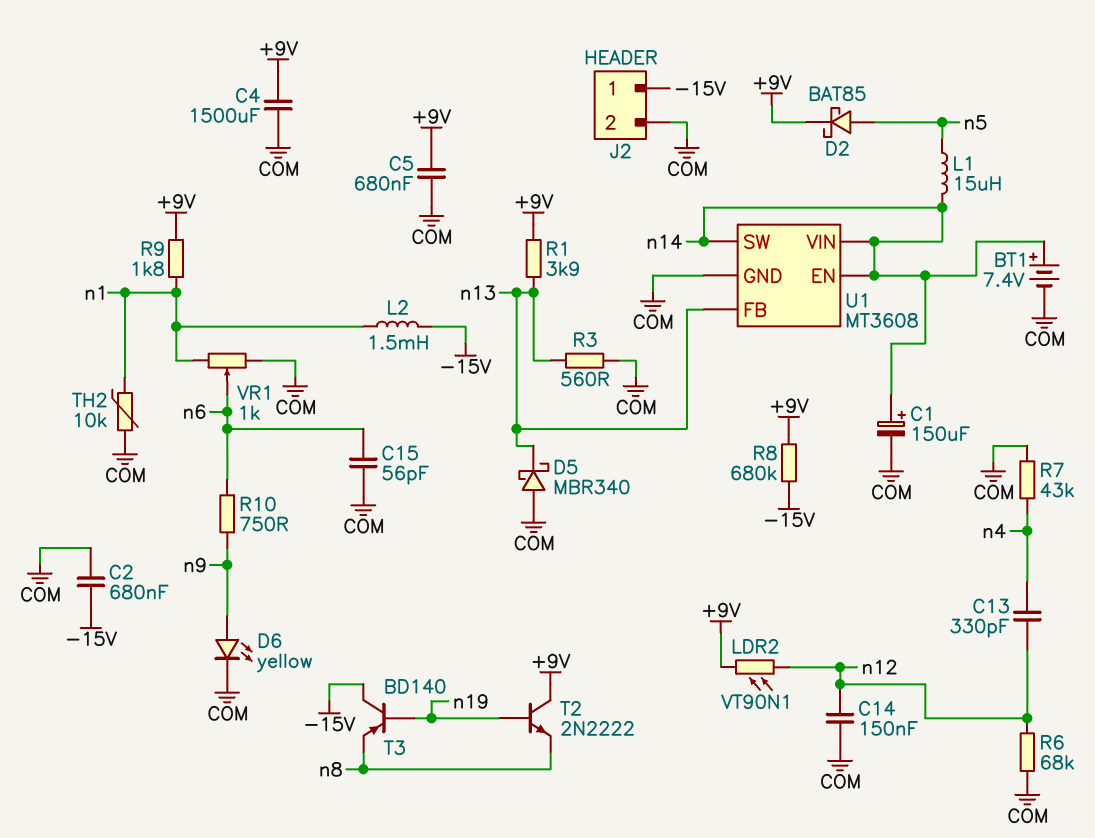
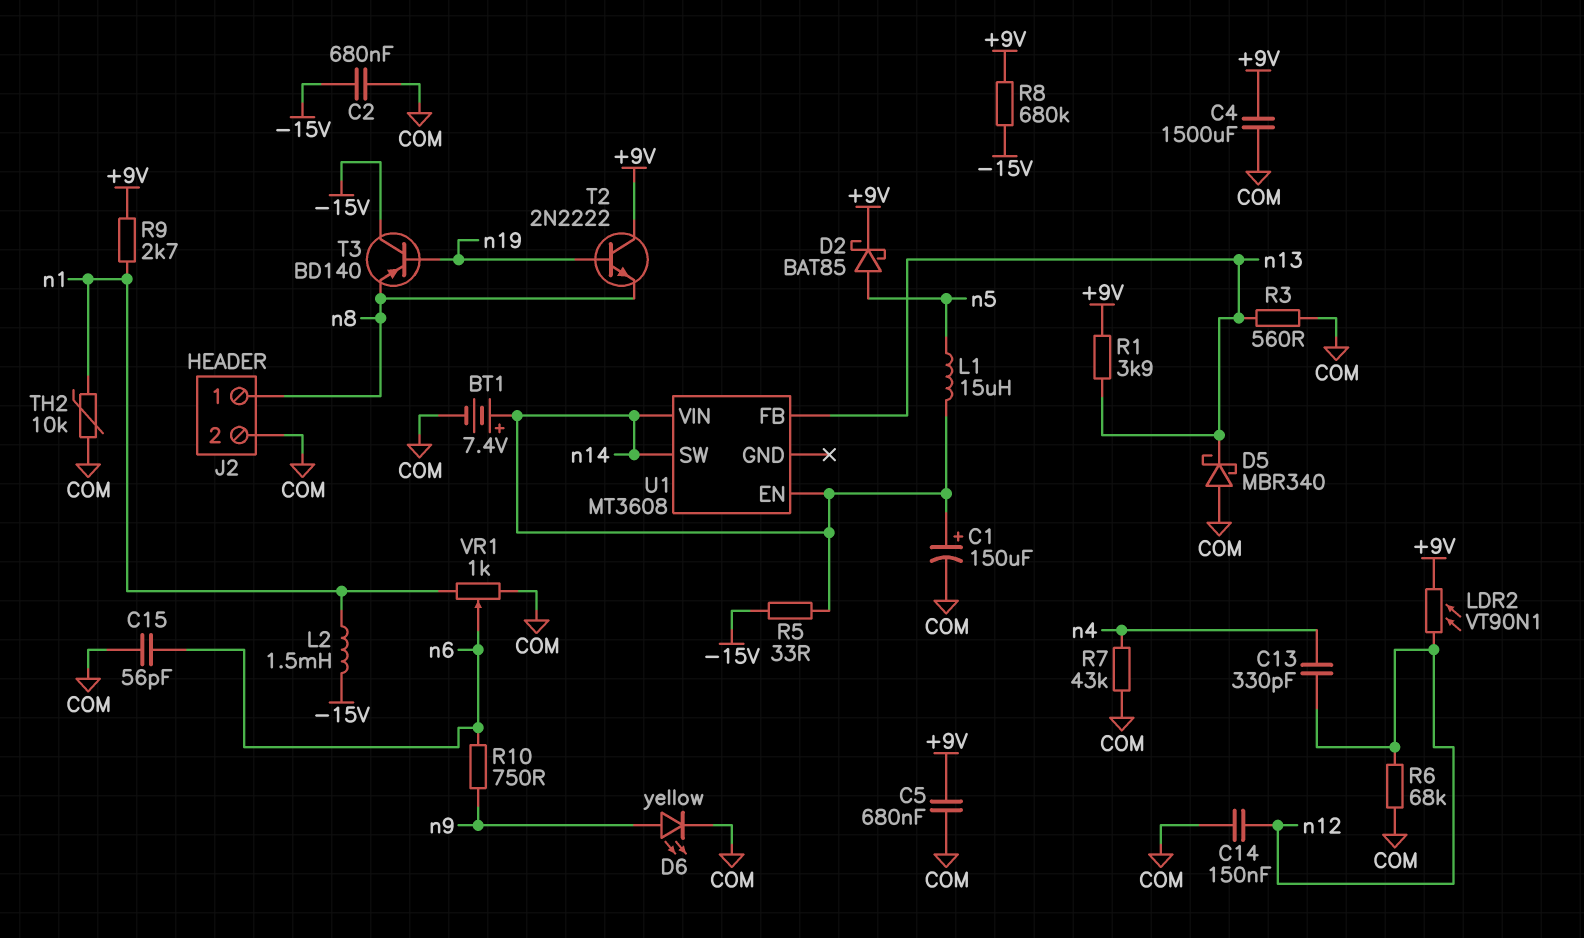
J2 pin 1: -15V -> n8
R5: none -> 33 (-15V, n14)
R9: 1.8k (+9V, n1) -> 2.7k (+9V, n1)
U1 pin GND: COM -> none

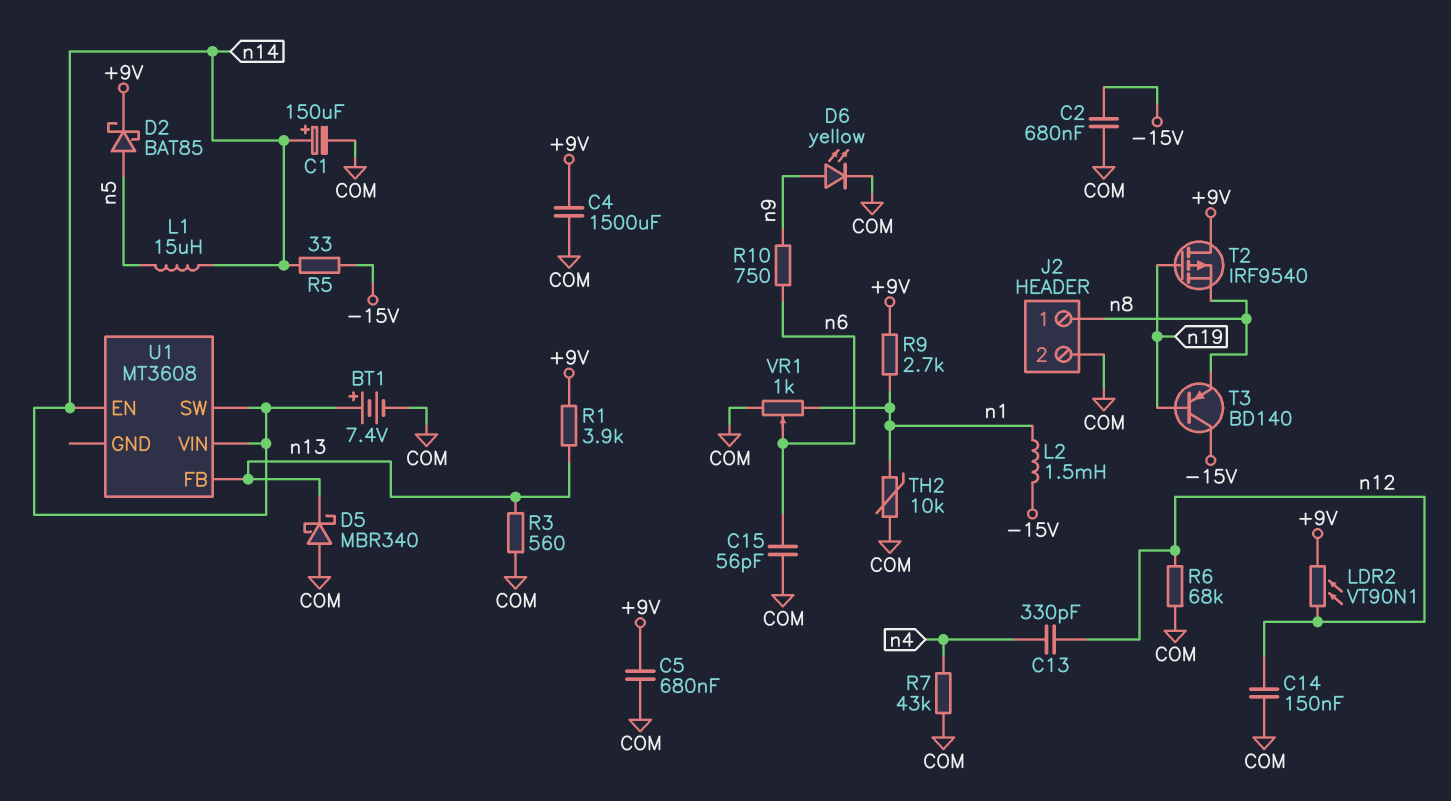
R8: 680k (+9V, -15V) -> none
T2: NPN 2N2222 (B n19, C +9V, E n8) -> PMOS IRF9540 (G n19, D +9V, S n8)

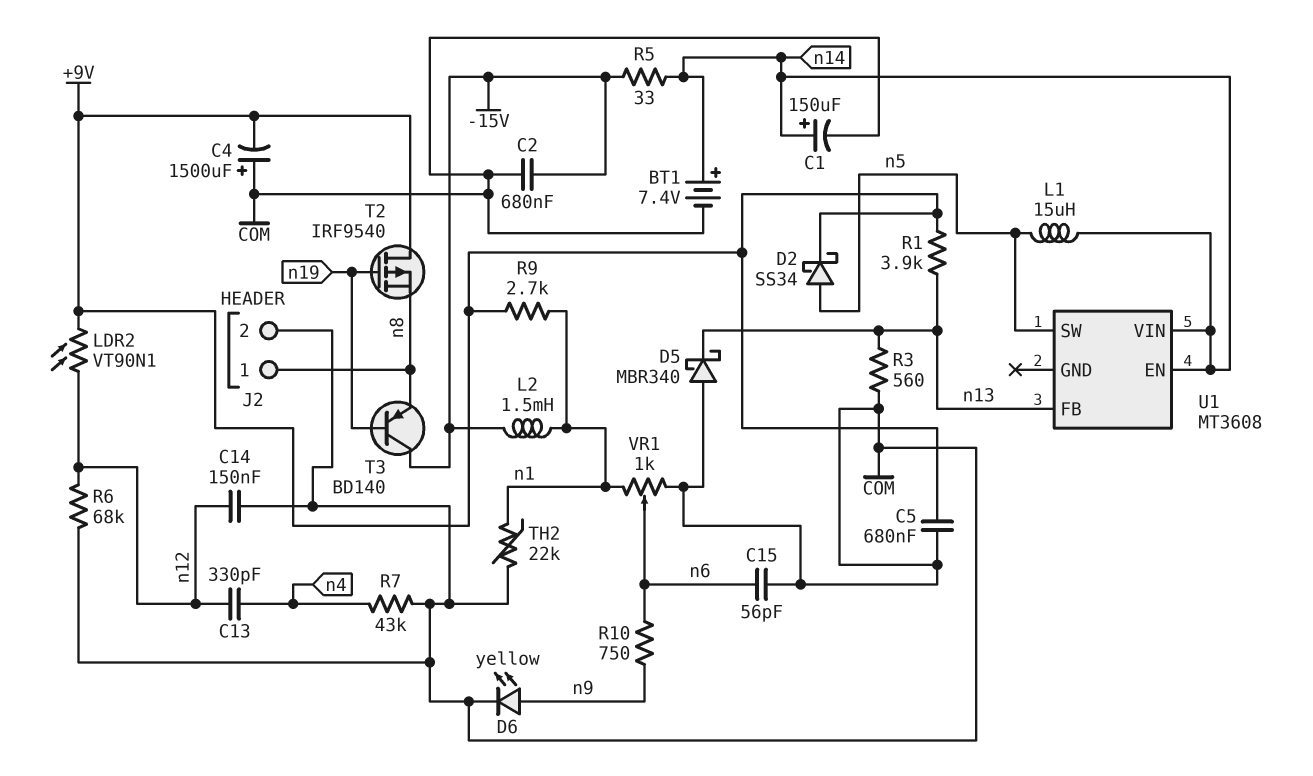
C4: 1500uF (+9V, COM) -> 1500uF (plus COM, minus +9V)
D2: schottky BAT85 (A n5, K +9V) -> schottky SS34 (A n5, K +9V)
TH2: 10k (COM, n1) -> 22k (COM, n1)
U1 pin SW: n14 -> n5

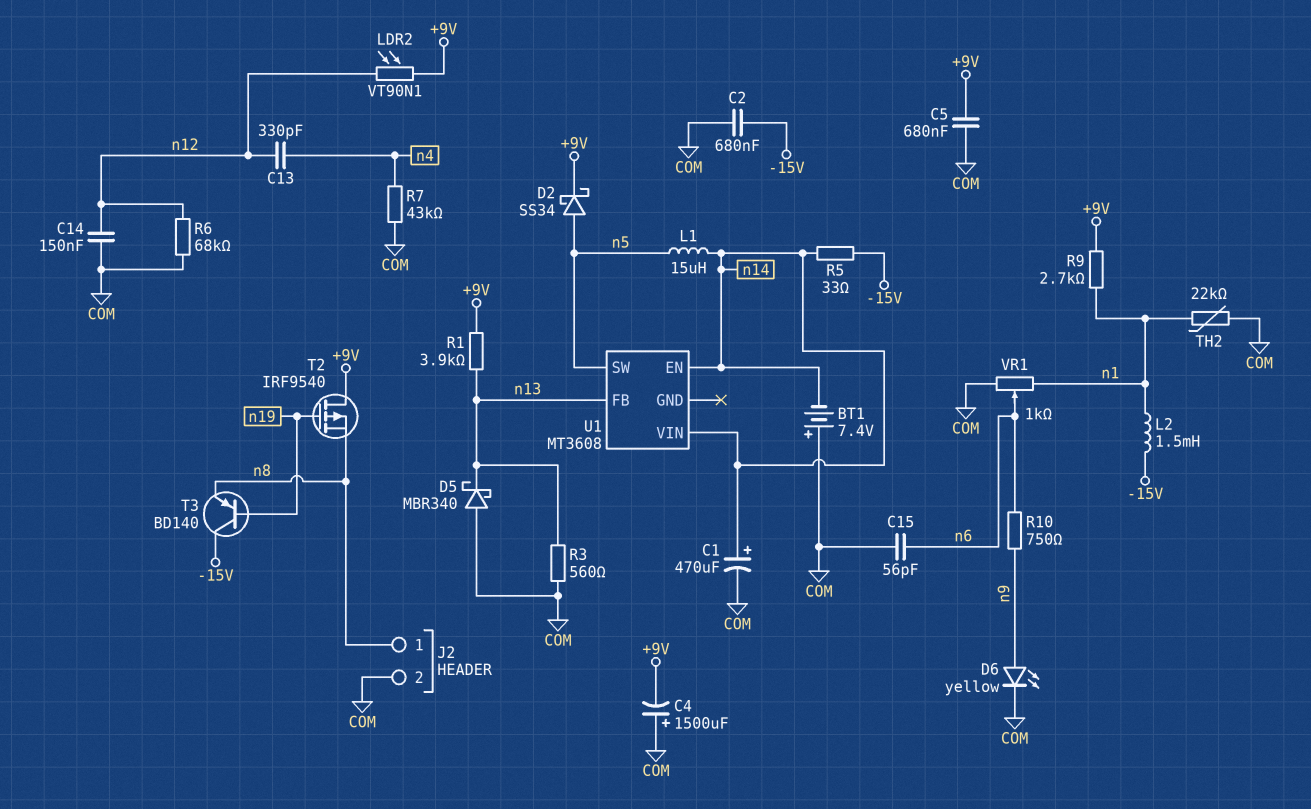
BT1: 7.4V (plus n14, minus COM) -> 7.4V (plus COM, minus n14)
C1: 150uF (plus n14, minus COM) -> 470uF (plus n14, minus COM)

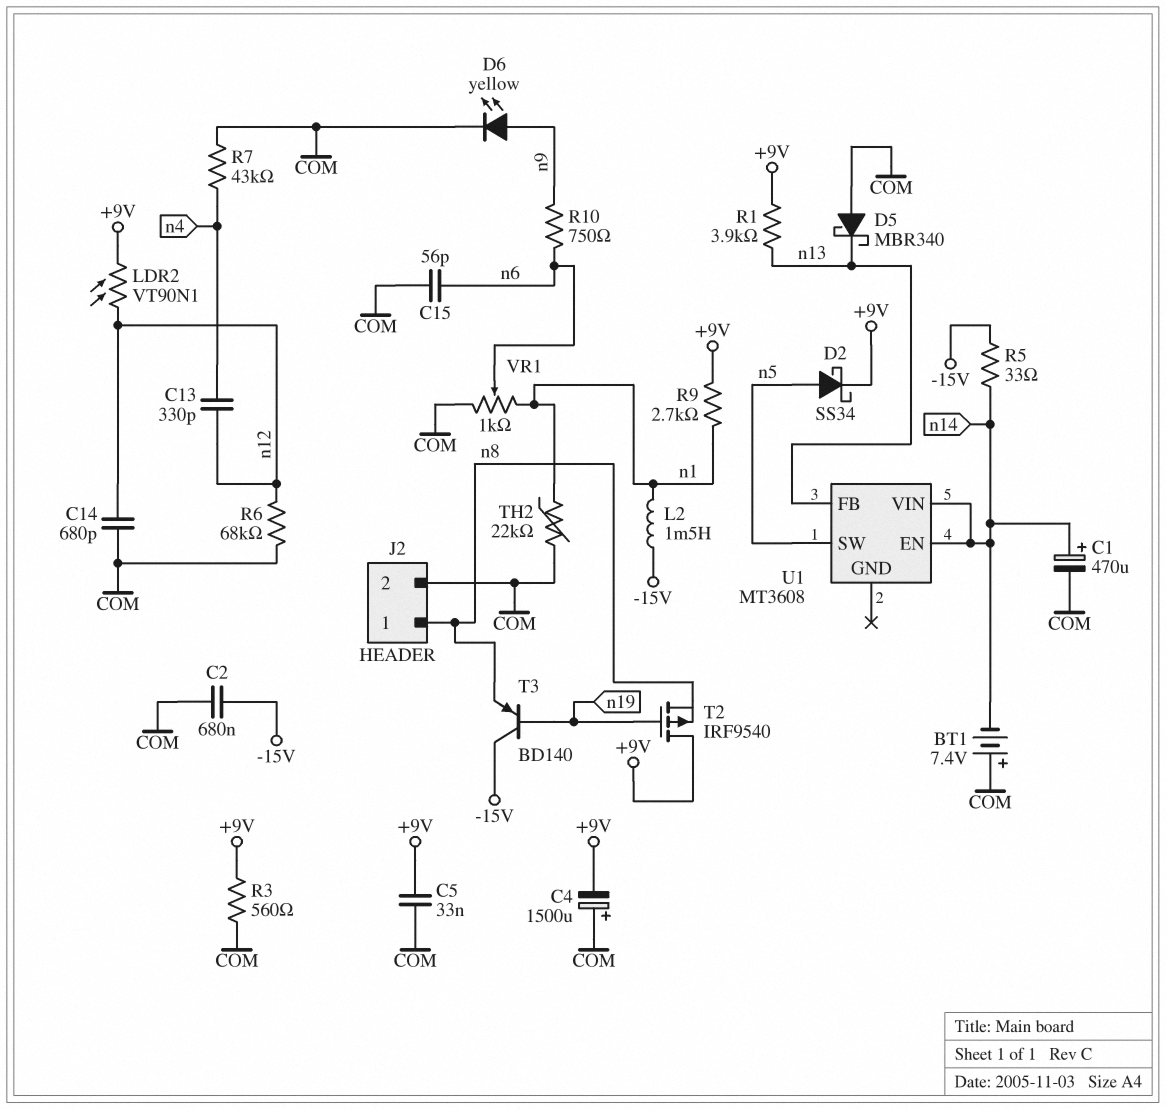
C5: 680nF (+9V, COM) -> 33nF (+9V, COM)
C14: 150nF (COM, n12) -> 680pF (COM, n12)
L1: 15uH (n5, n14) -> none
R3: 560 (COM, n13) -> 560 (+9V, COM)

